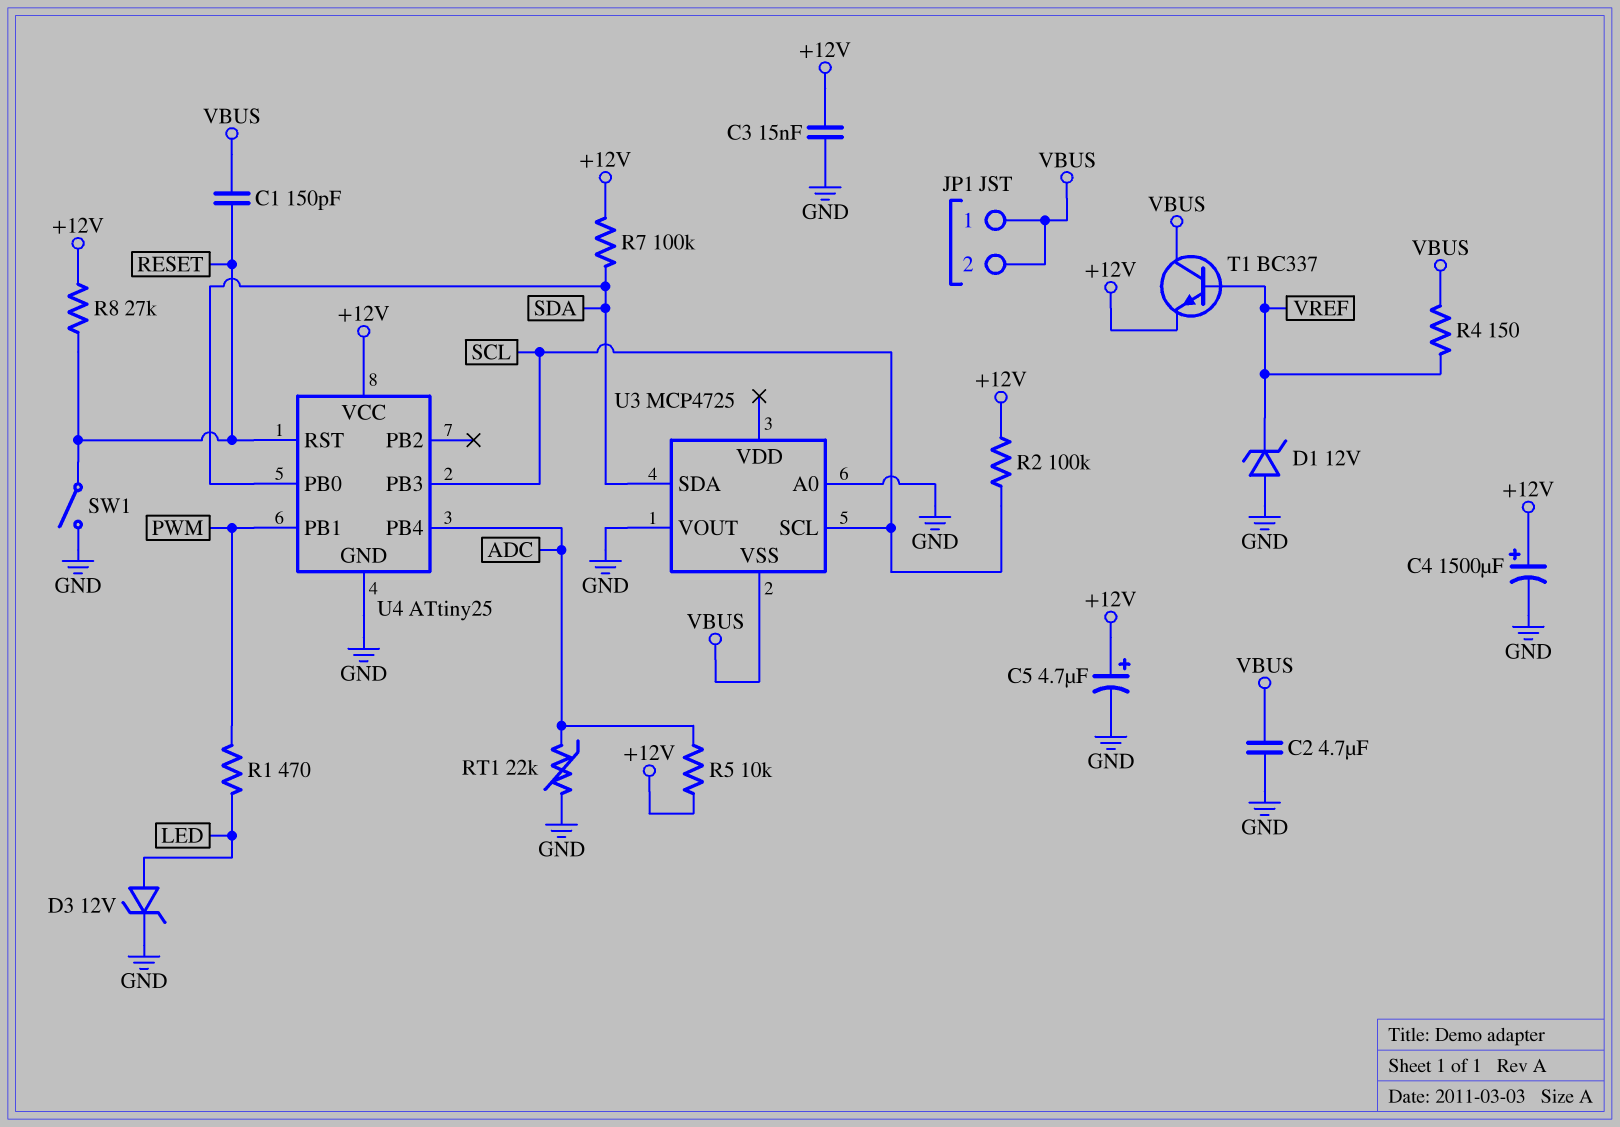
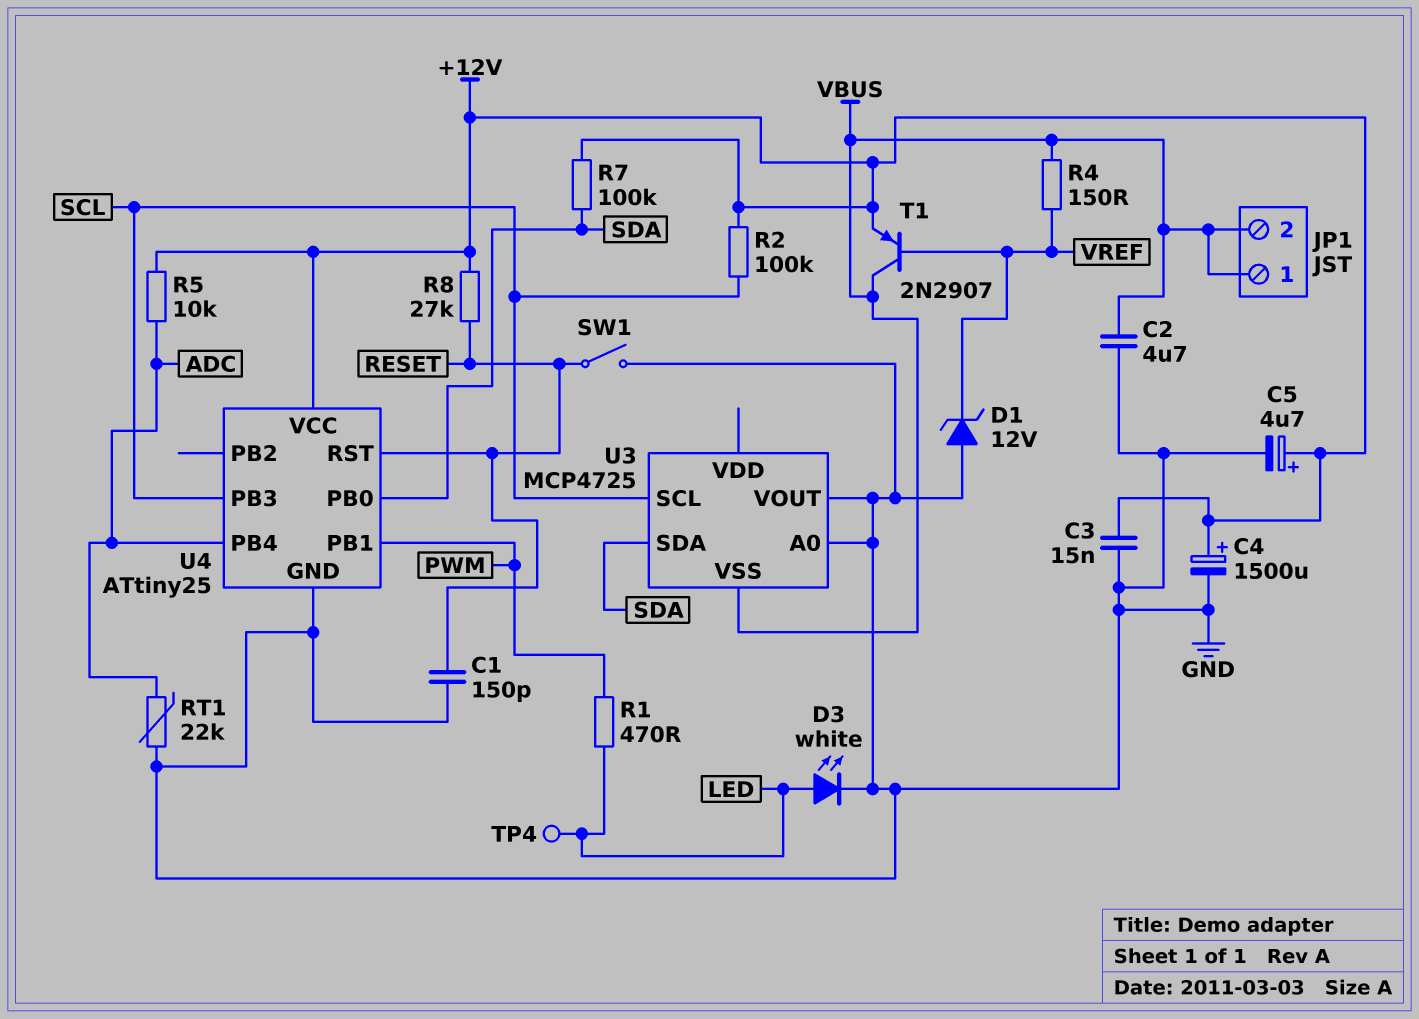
C1: 150pF (RESET, VBUS) -> 150pF (GND, RESET)
D3: zener 12V (A LED, K GND) -> LED white (A LED, K GND)
T1: NPN BC337 (B VREF, C VBUS, E +12V) -> PNP 2N2907 (B VREF, C VBUS, E +12V)
TP4: none -> test point (LED)

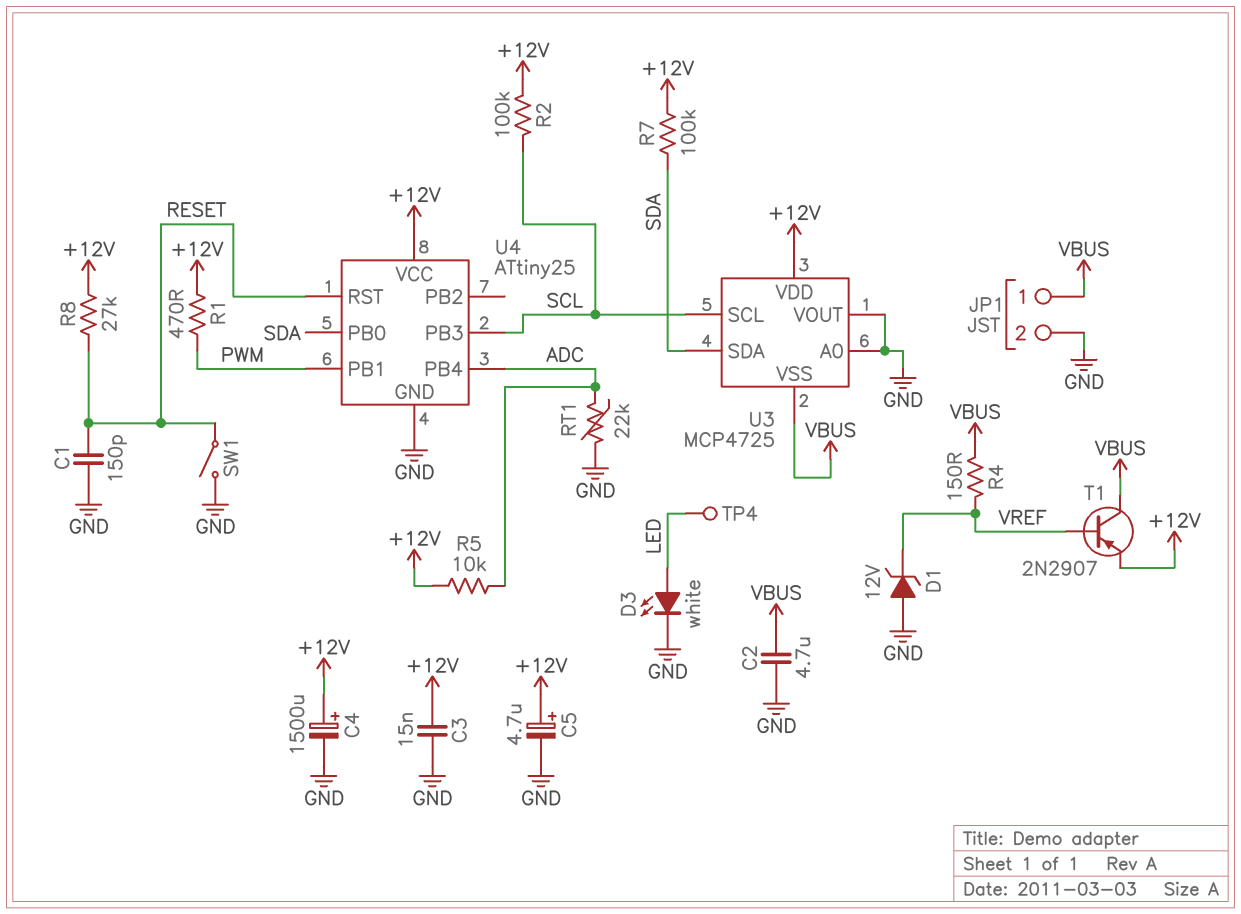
JP1 pin 2: VBUS -> GND
R1: 470 (LED, PWM) -> 470 (+12V, PWM)
U3 pin VDD: none -> +12V

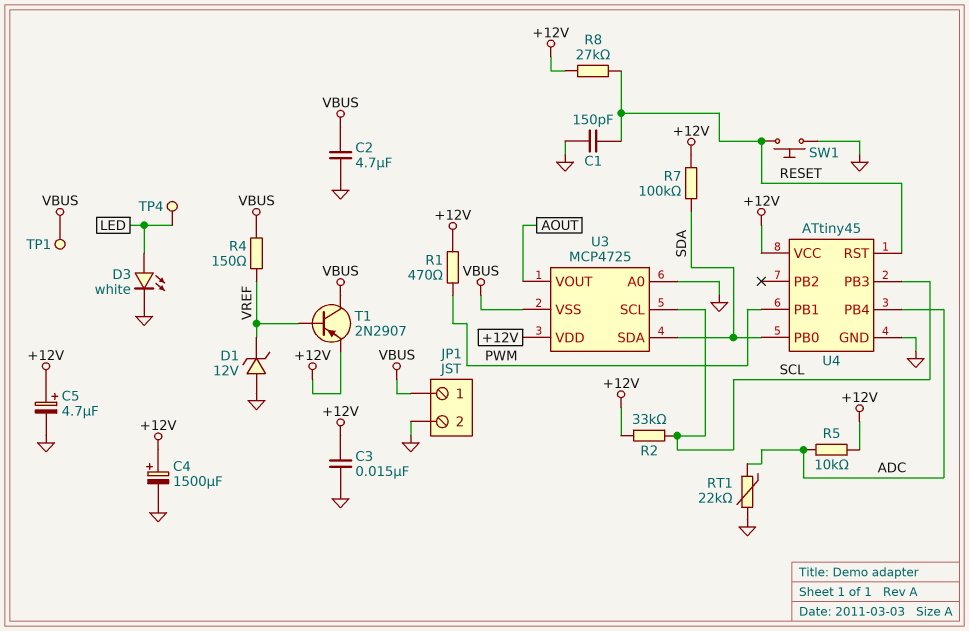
R2: 100k (+12V, SCL) -> 33k (+12V, SCL)
SW1: switch (GND, RESET) -> button (GND, RESET)
TP1: none -> test point (VBUS)
U3 pin VOUT: GND -> AOUT
U4: ATtiny25 -> ATtiny45

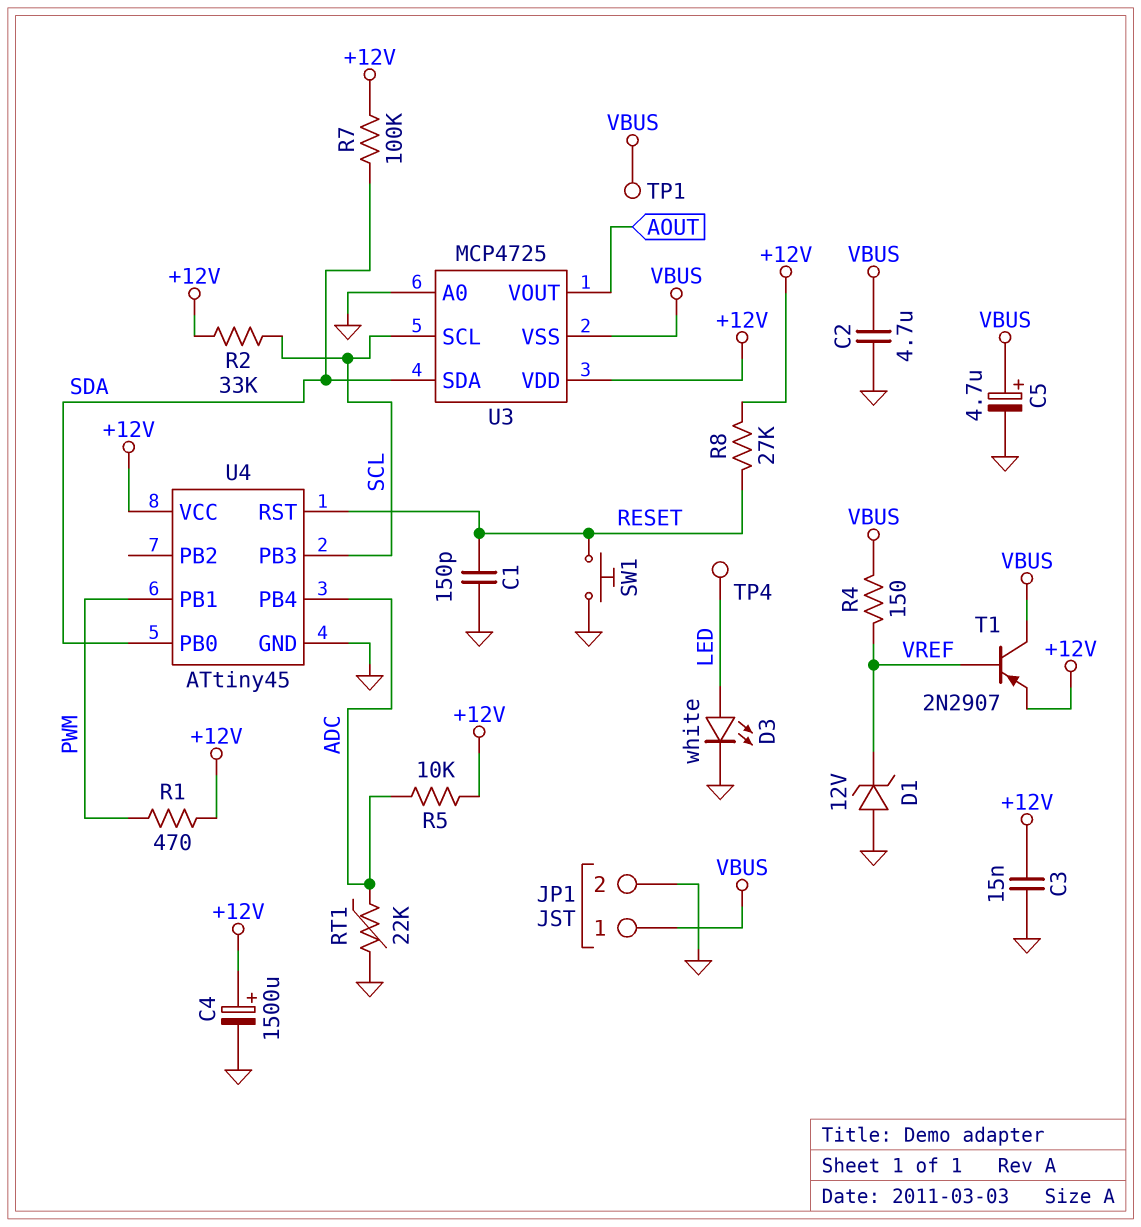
C5: 4.7uF (plus +12V, minus GND) -> 4.7uF (plus VBUS, minus GND)

